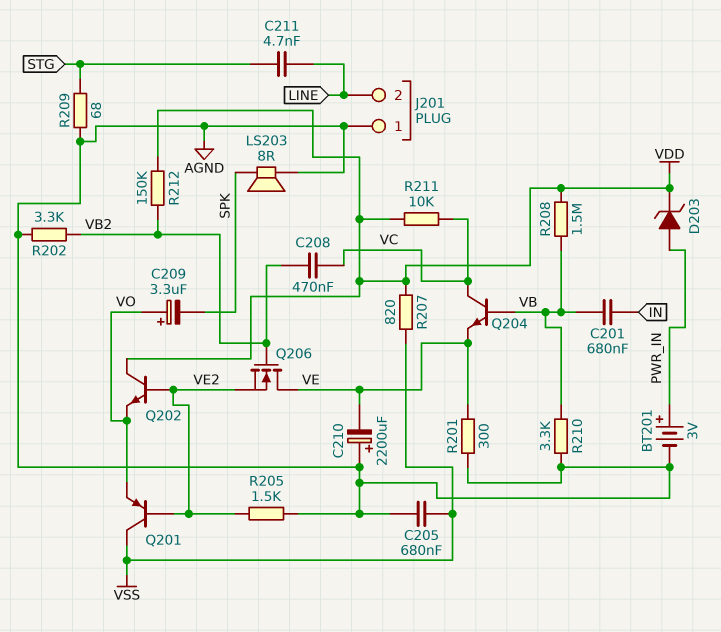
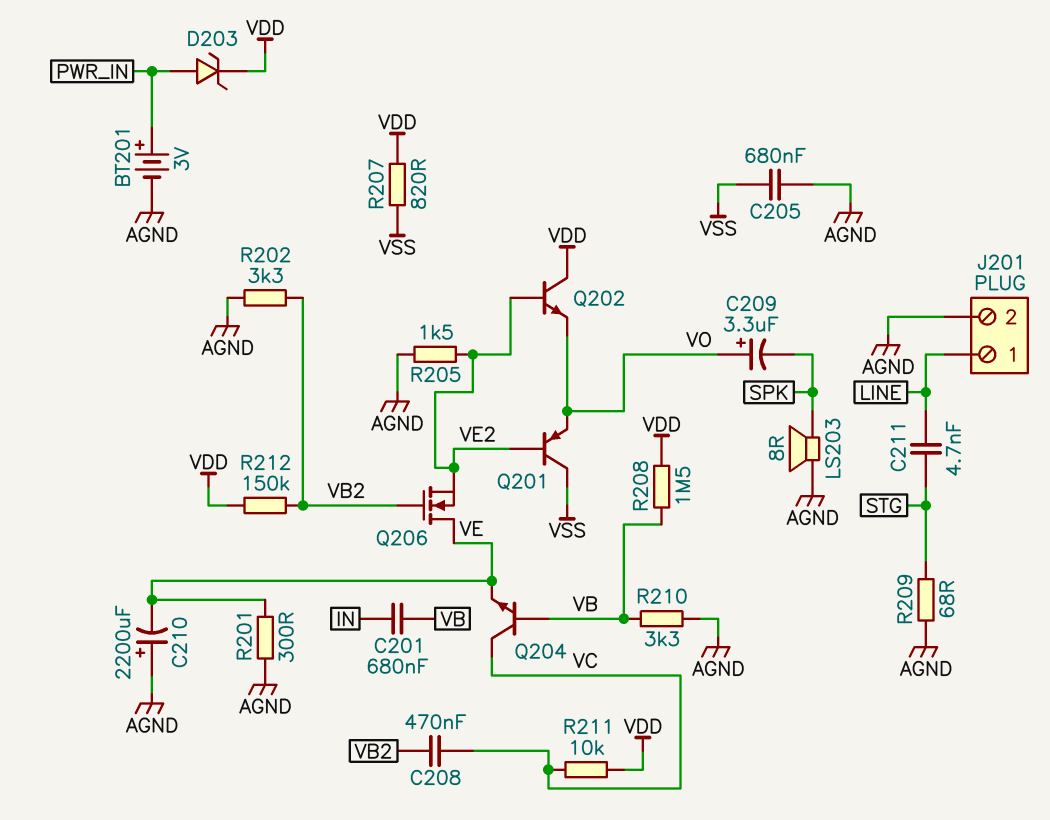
J201 pin 1: AGND -> LINE
J201 pin 2: LINE -> AGND

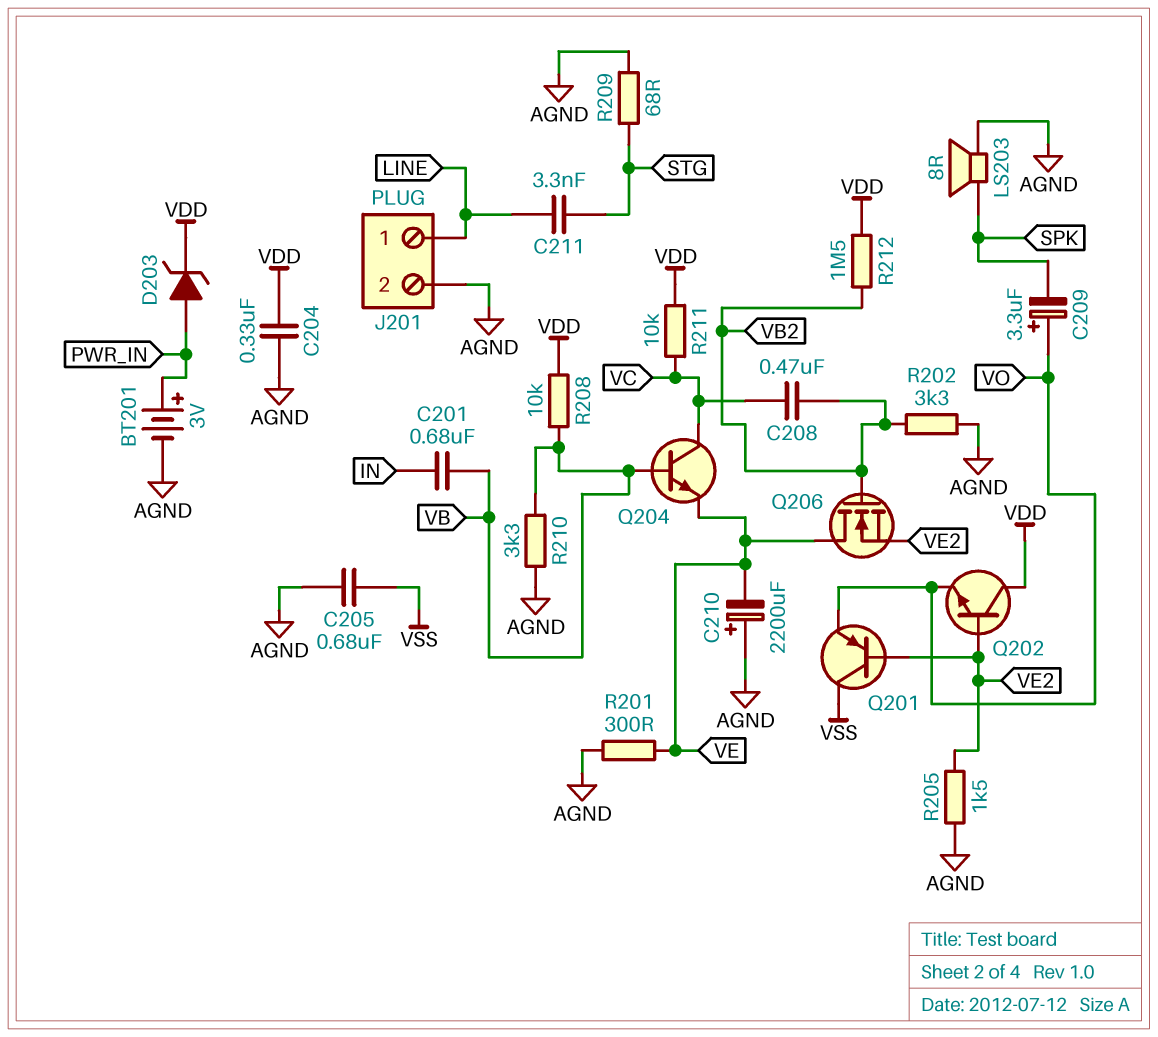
C204: none -> 330nF (AGND, VDD)
C211: 4.7nF (LINE, STG) -> 3.3nF (LINE, STG)
R207: 820 (VDD, VSS) -> none
R208: 1.5M (VB, VDD) -> 10k (VB, VDD)
R212: 150k (VB2, VDD) -> 1.5M (VB2, VDD)

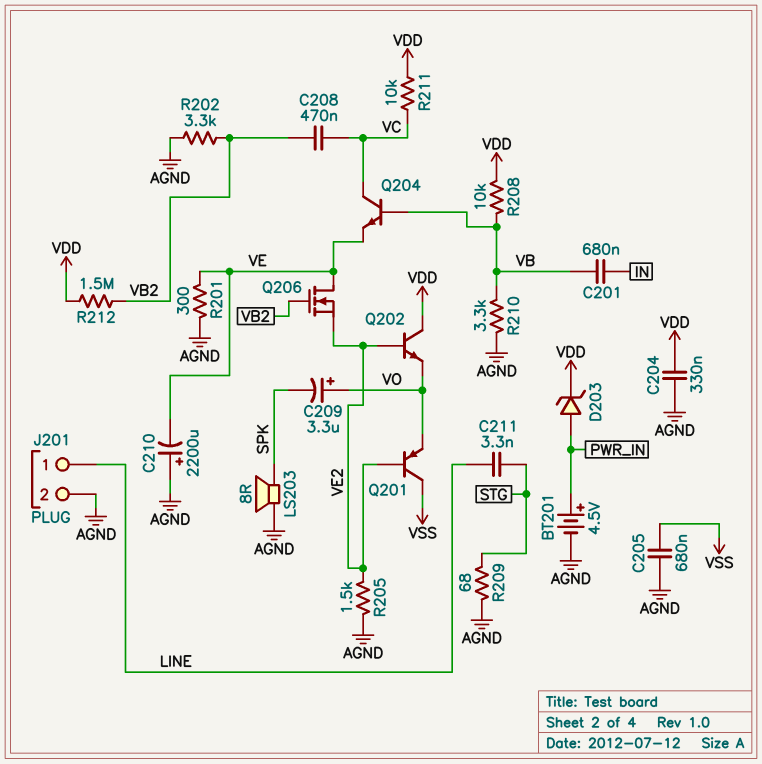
BT201: 3V (plus PWR_IN, minus AGND) -> 4.5V (plus PWR_IN, minus AGND)

